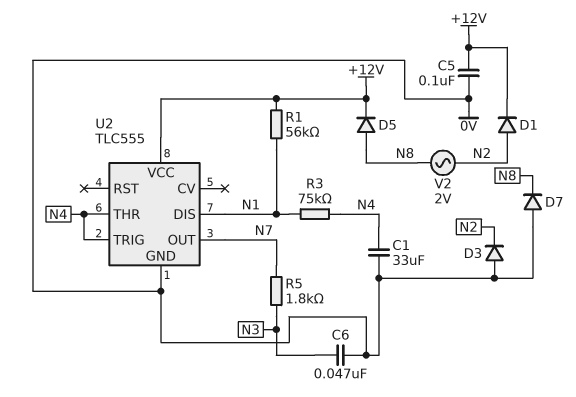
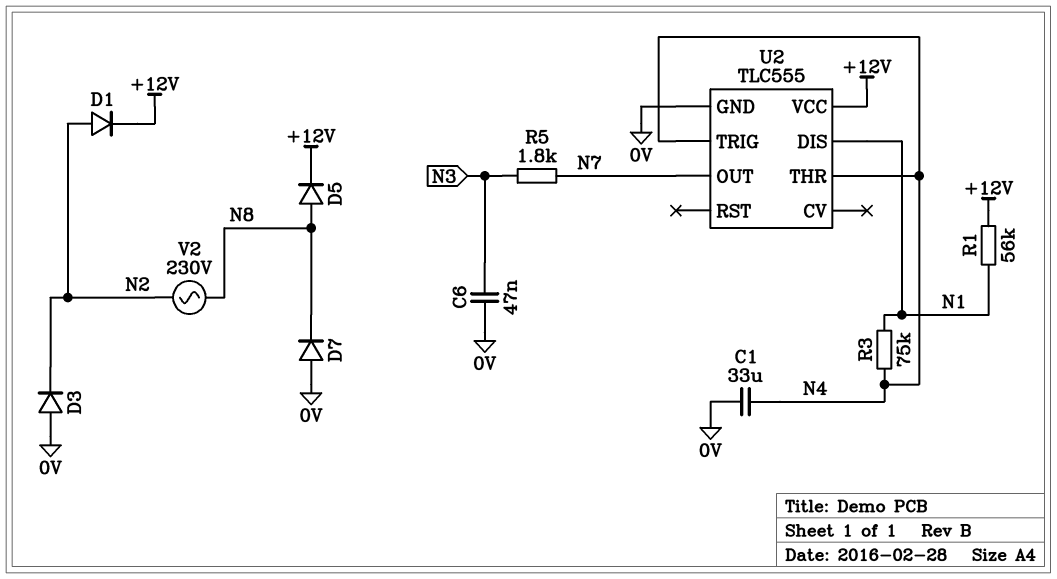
C5: 100nF (+12V, 0V) -> none
V2: AC 2V (N2, N8) -> AC 230V (N2, N8)

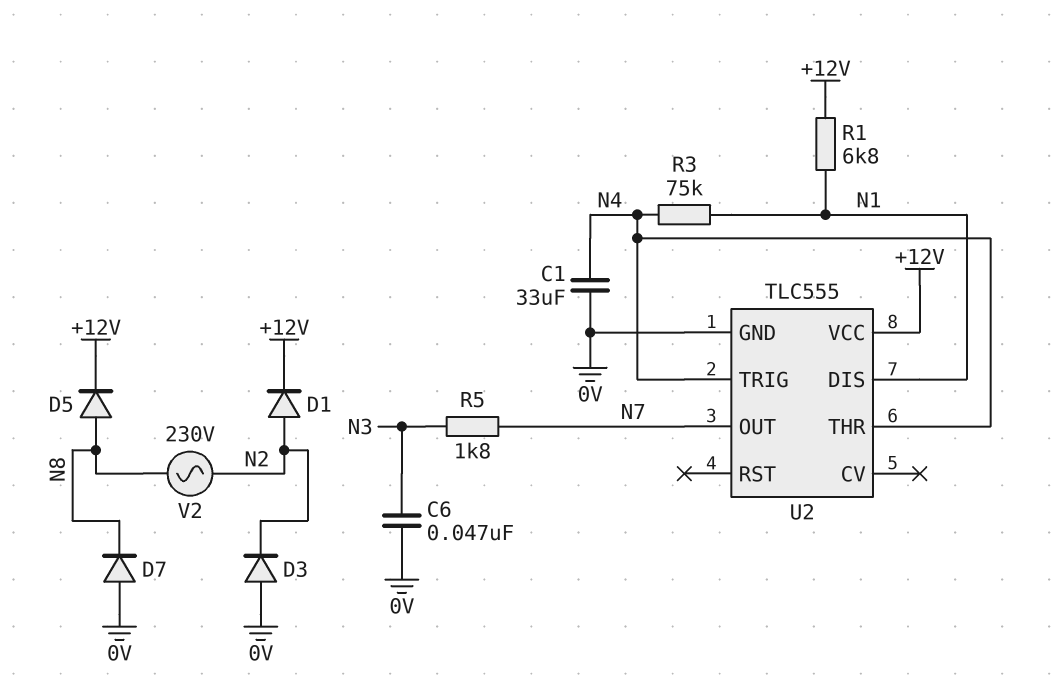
R1: 56k (+12V, N1) -> 6.8k (+12V, N1)

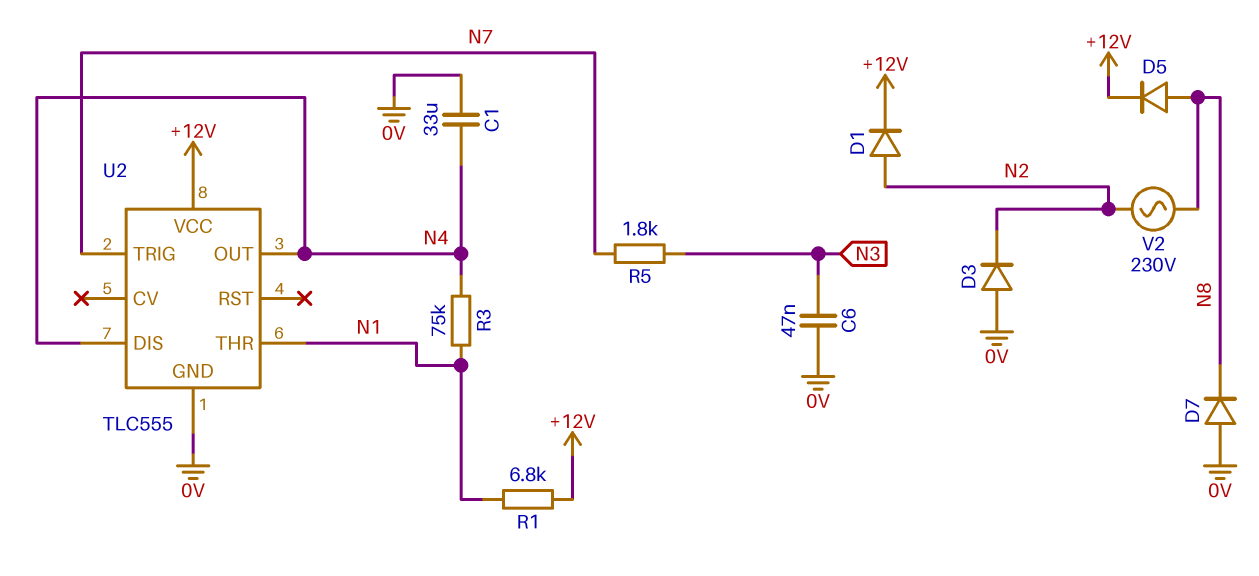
U2 pin DIS: N1 -> N4
U2 pin OUT: N7 -> N4
U2 pin THR: N4 -> N1
U2 pin TRIG: N4 -> N7

